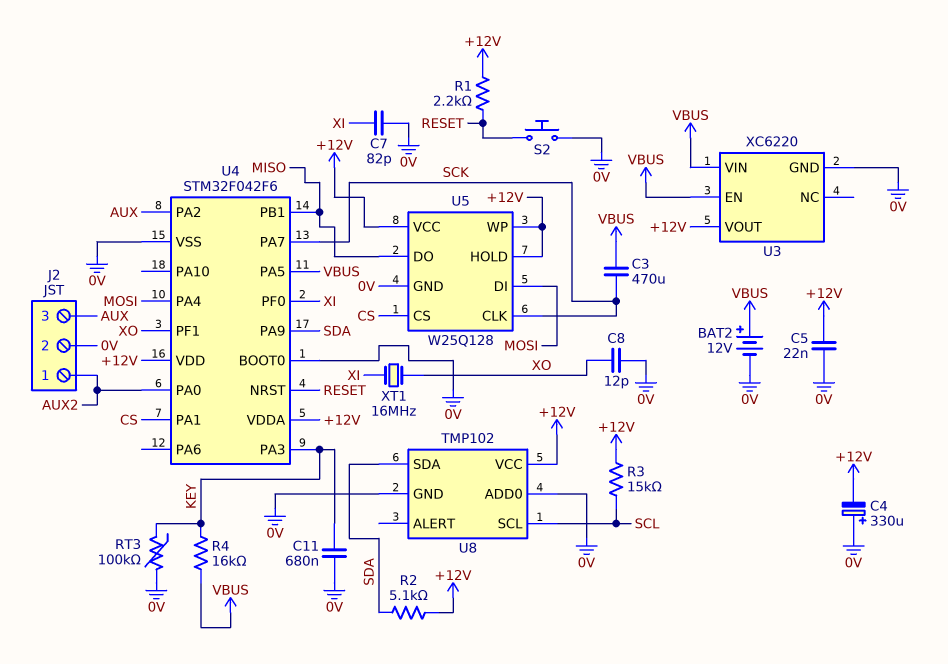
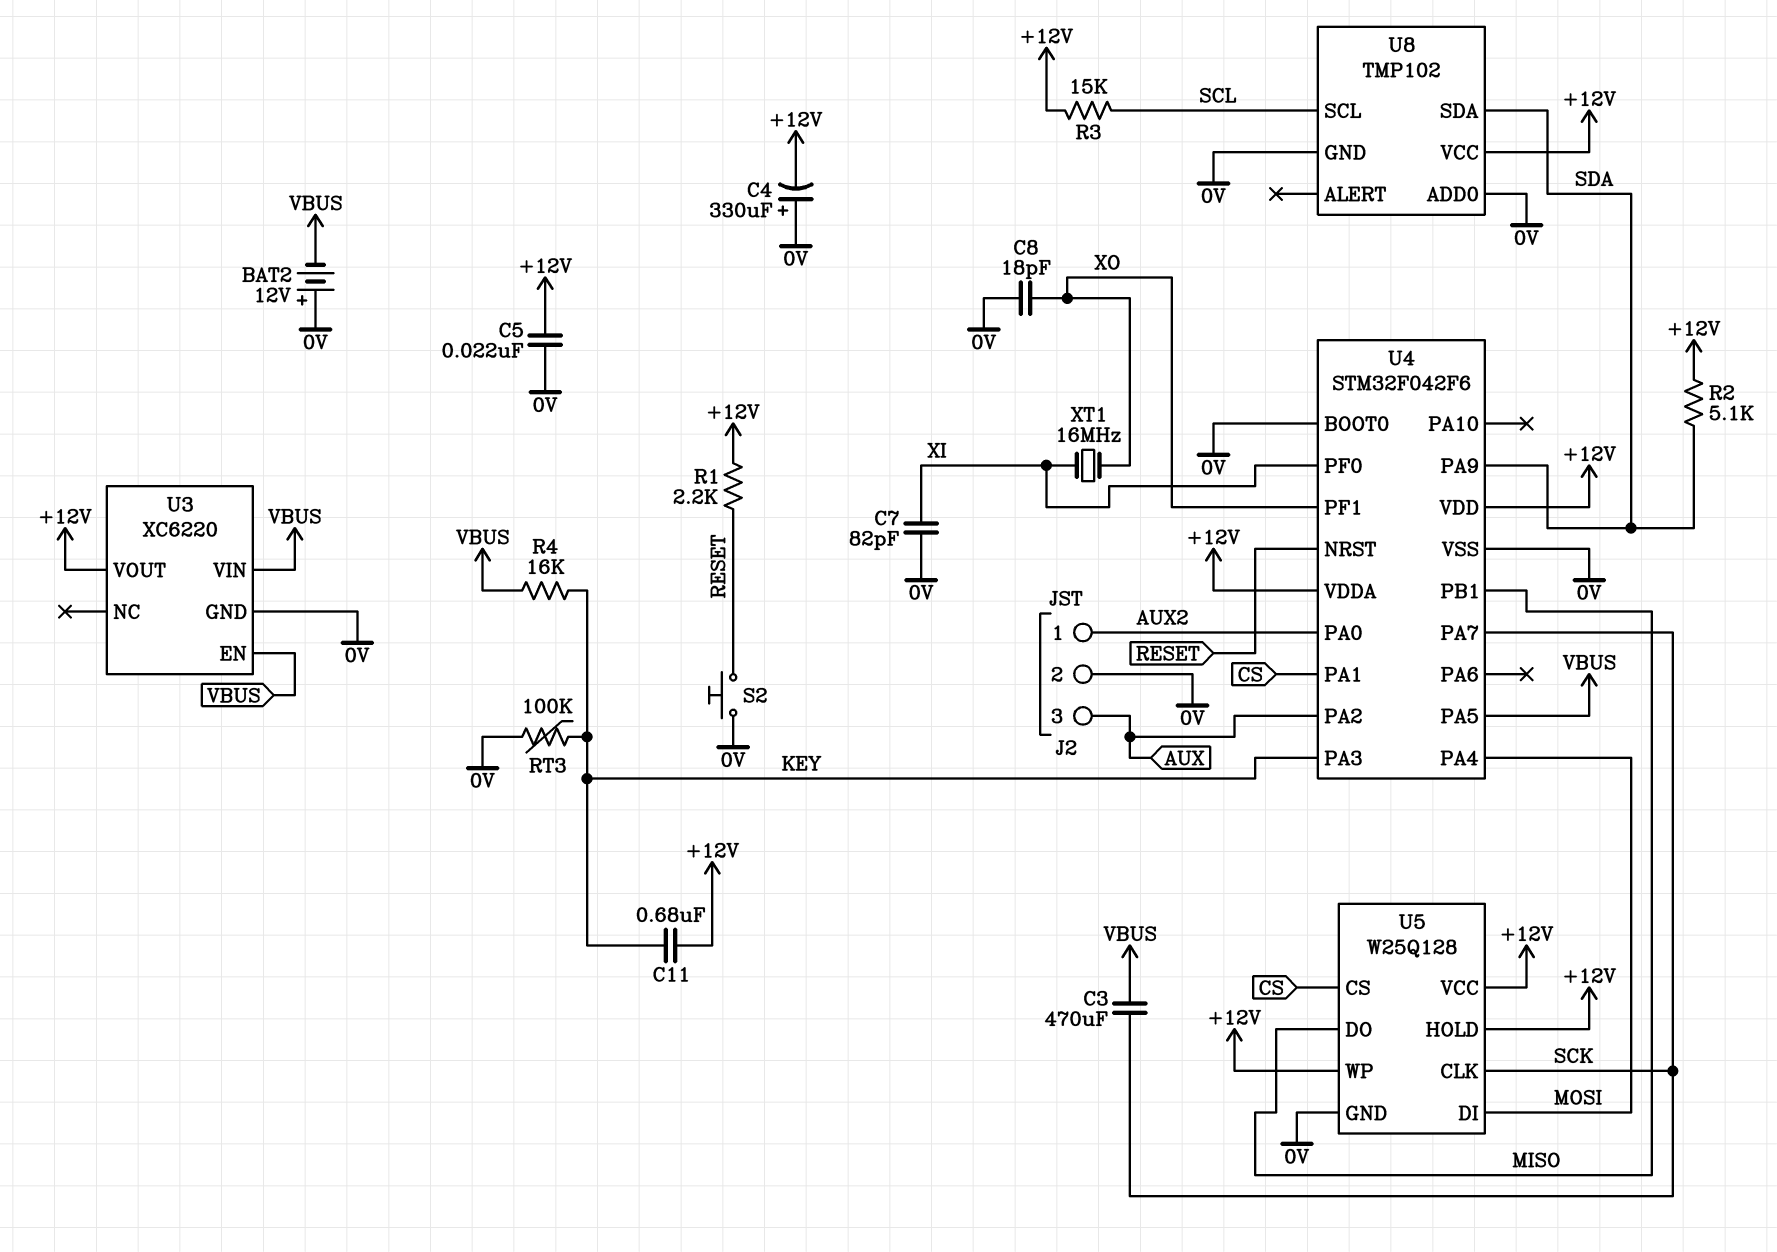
BAT2: 12V (plus VBUS, minus 0V) -> 12V (plus 0V, minus VBUS)
C8: 12pF (0V, XO) -> 18pF (0V, XO)
C11: 680nF (0V, KEY) -> 680nF (+12V, KEY)

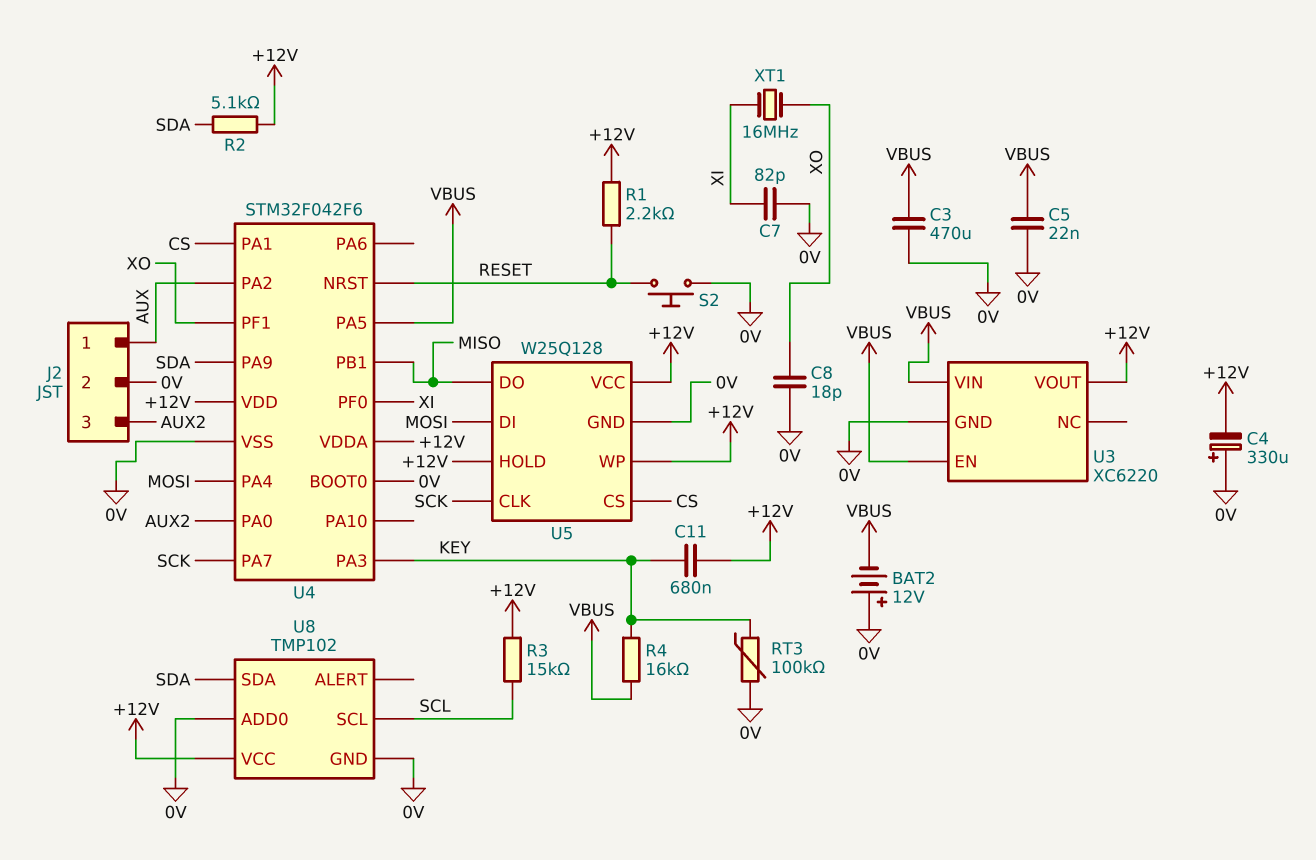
C3: 470uF (SCK, VBUS) -> 470uF (0V, VBUS)
C5: 22nF (+12V, 0V) -> 22nF (0V, VBUS)
J2 pin 1: AUX2 -> AUX
J2 pin 3: AUX -> AUX2

